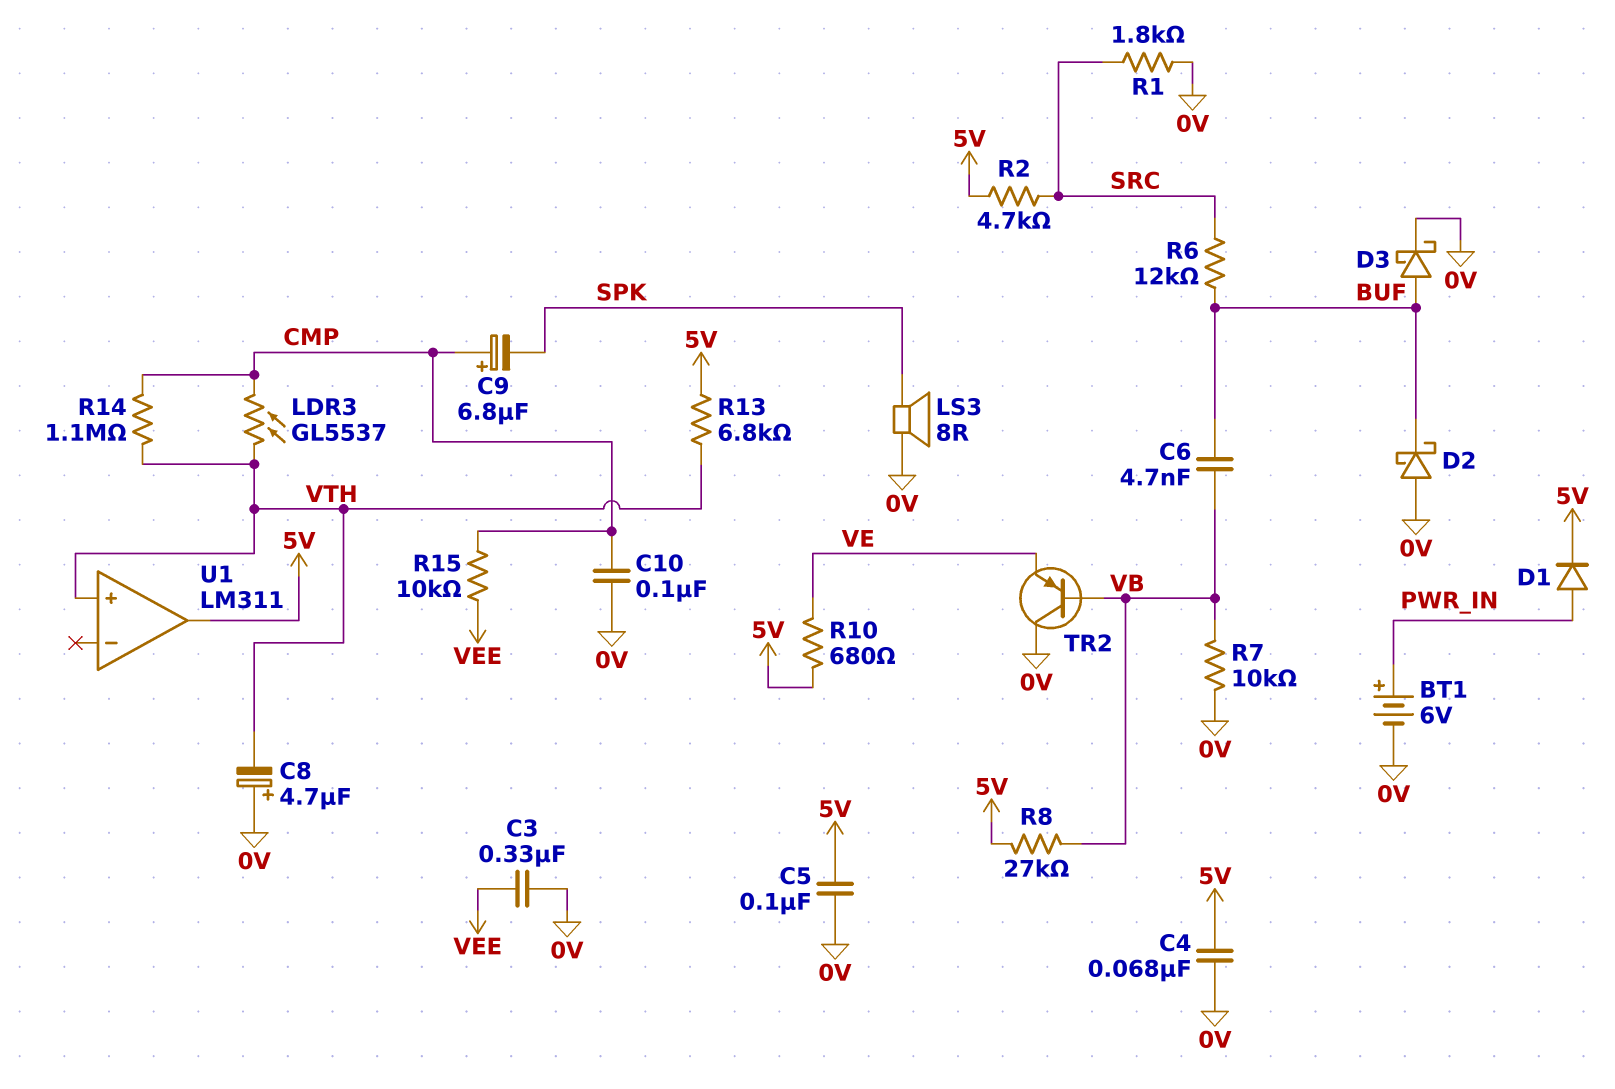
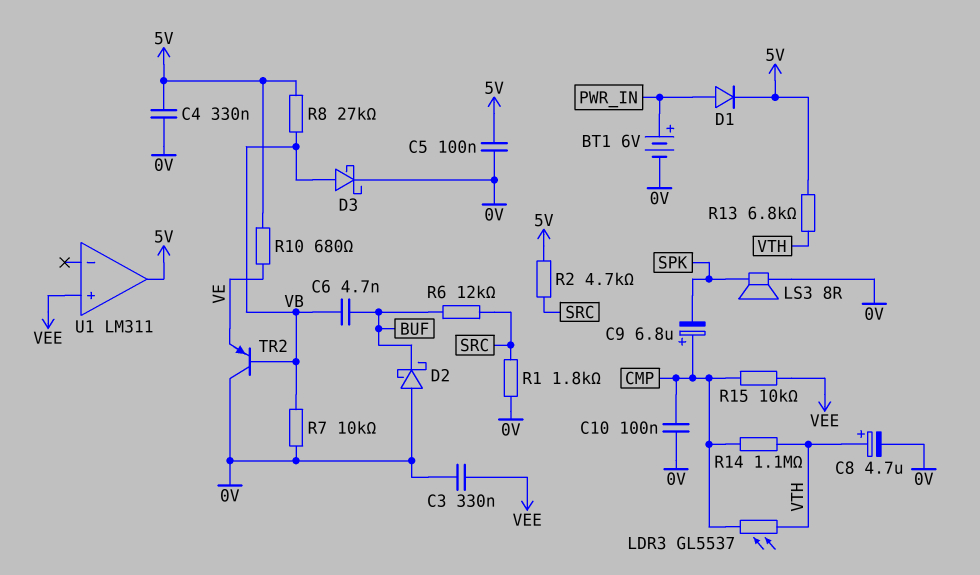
C4: 68nF (0V, 5V) -> 330nF (0V, 5V)
C8: 4.7uF (plus 0V, minus VTH) -> 4.7uF (plus VTH, minus 0V)
D3: schottky (A BUF, K 0V) -> schottky (A VB, K 0V)
U1 pin in+: VTH -> VEE

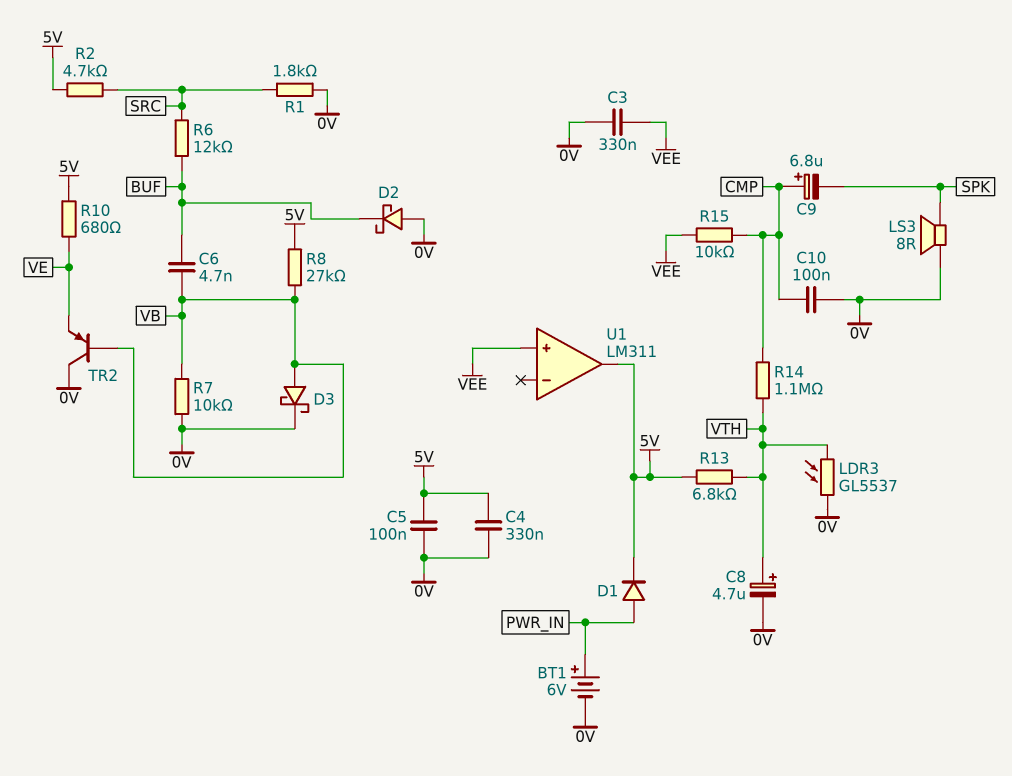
LDR3: GL5537 (CMP, VTH) -> GL5537 (0V, VTH)

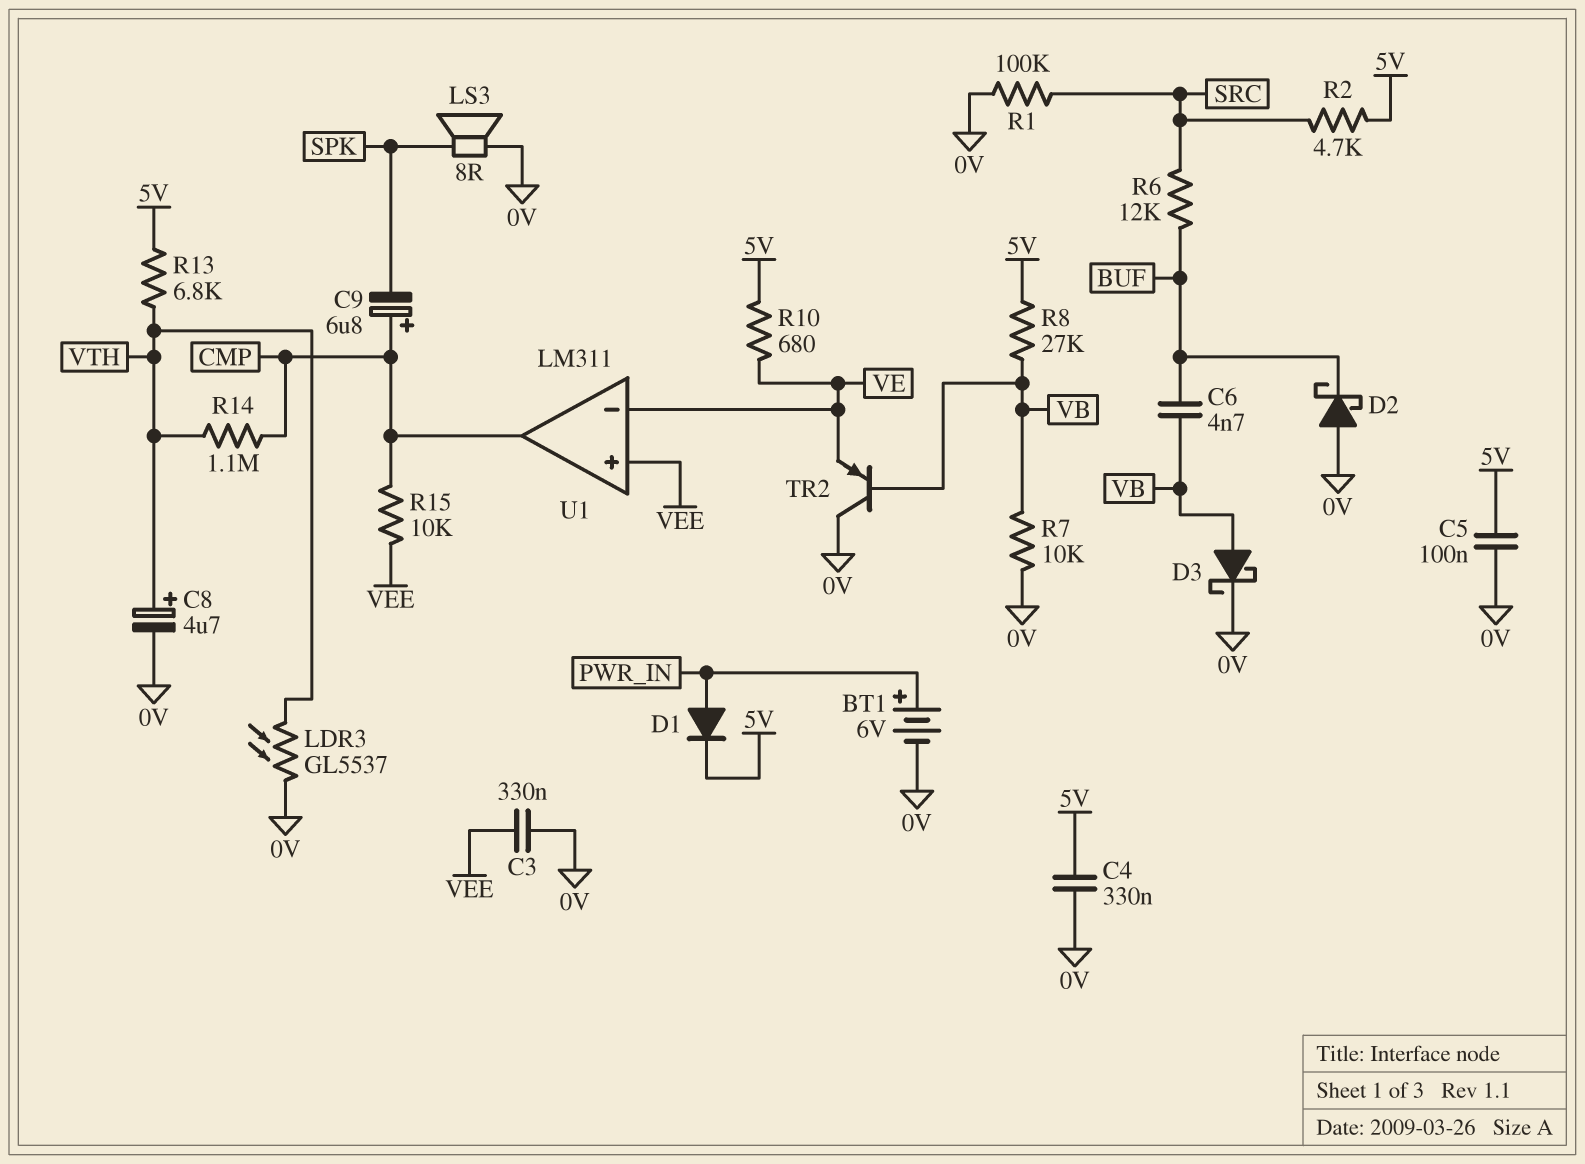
C10: 100nF (0V, CMP) -> none
R1: 1.8k (0V, SRC) -> 100k (0V, SRC)
U1 pin in-: none -> VE
U1 pin out: 5V -> CMP

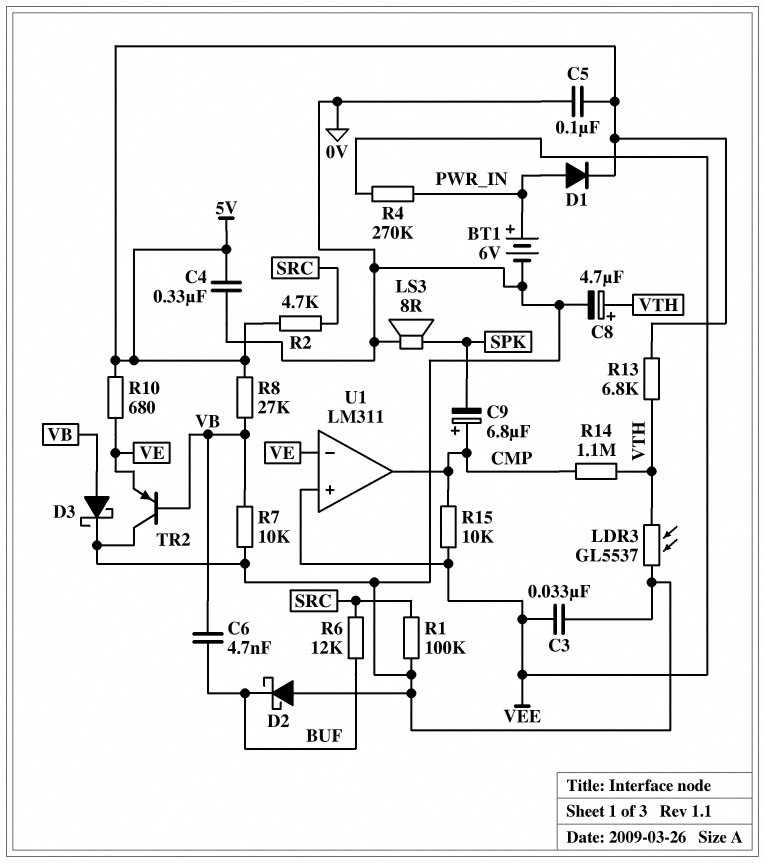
C3: 330nF (0V, VEE) -> 33nF (0V, VEE)
R4: none -> 270k (PWR_IN, VEE)

